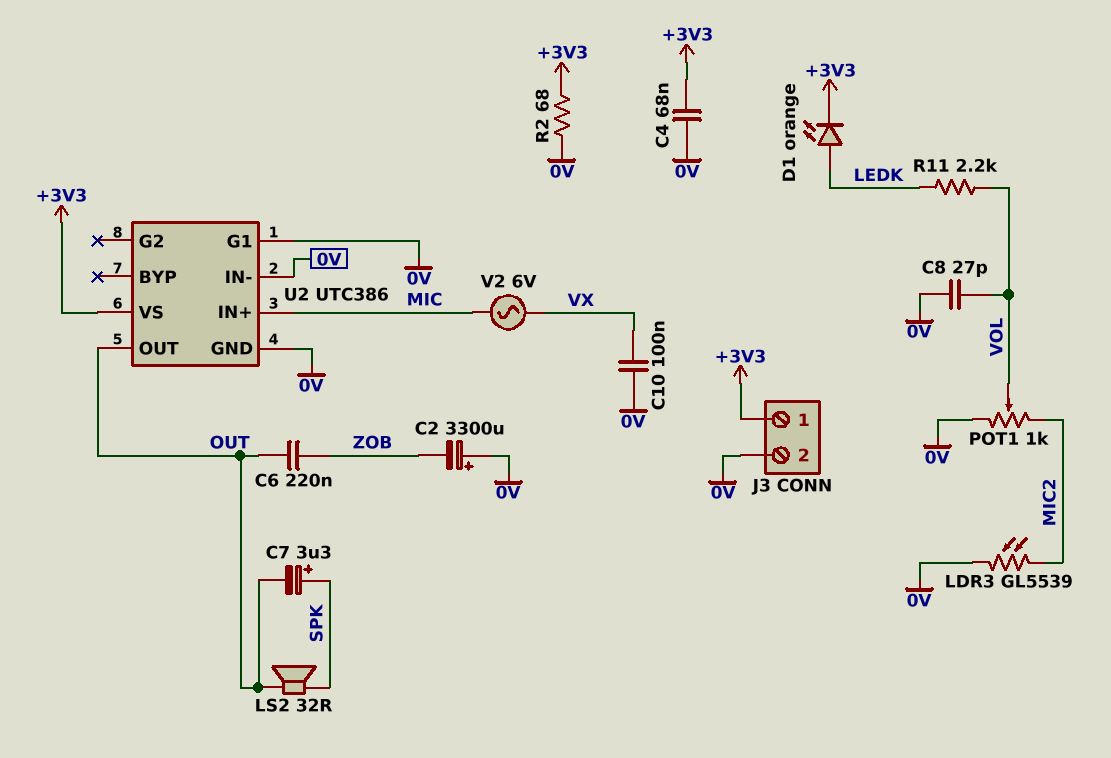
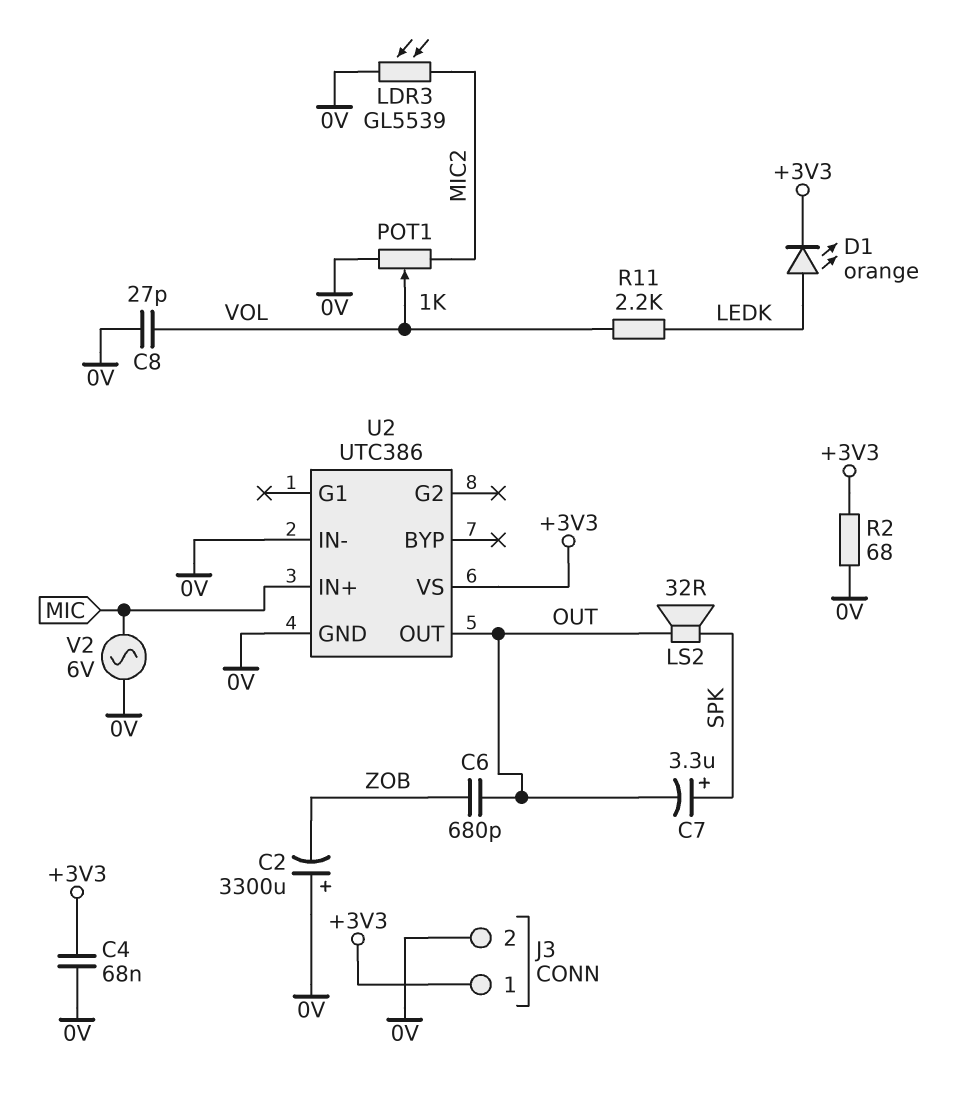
C6: 220nF (OUT, ZOB) -> 680pF (OUT, ZOB)
C10: 100nF (0V, VX) -> none
U2 pin G1: 0V -> none
V2: AC 6V (MIC, VX) -> AC 6V (0V, MIC)

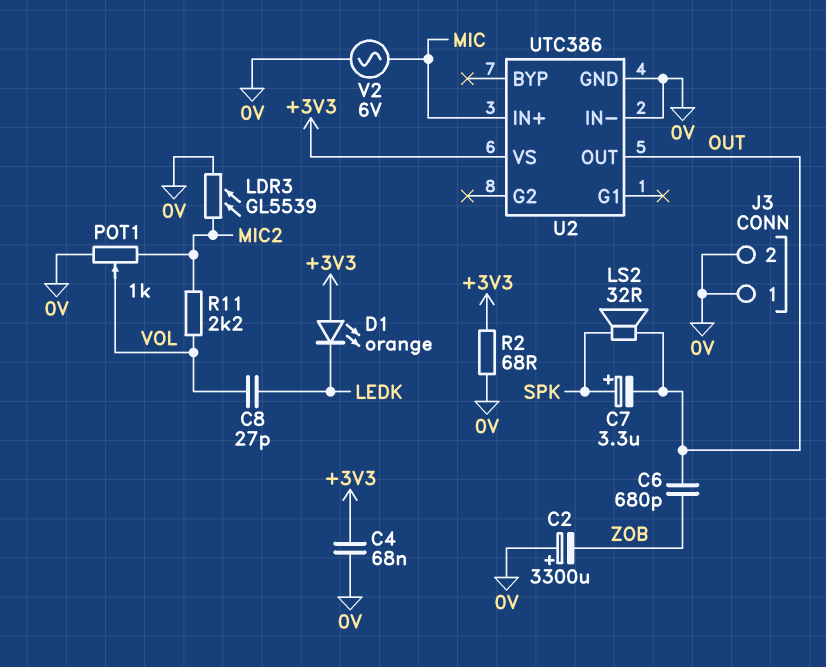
C8: 27pF (0V, VOL) -> 27pF (LEDK, VOL)
D1: LED orange (A LEDK, K +3V3) -> LED orange (A +3V3, K LEDK)
J3 pin 1: +3V3 -> 0V
R11: 2.2k (LEDK, VOL) -> 2.2k (MIC2, VOL)

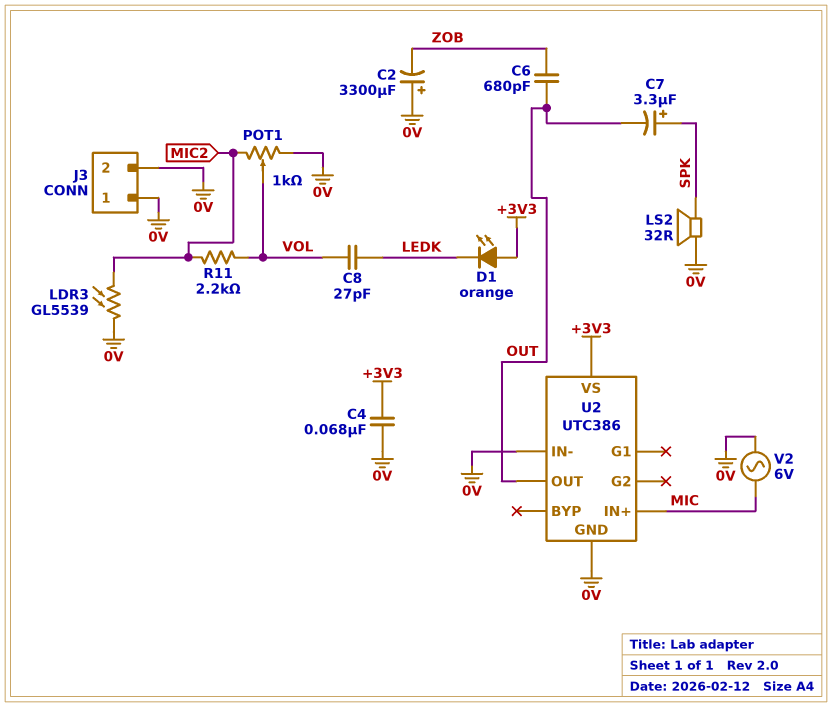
LS2: speaker 32R (OUT, SPK) -> speaker 32R (0V, SPK)
R2: 68 (+3V3, 0V) -> none

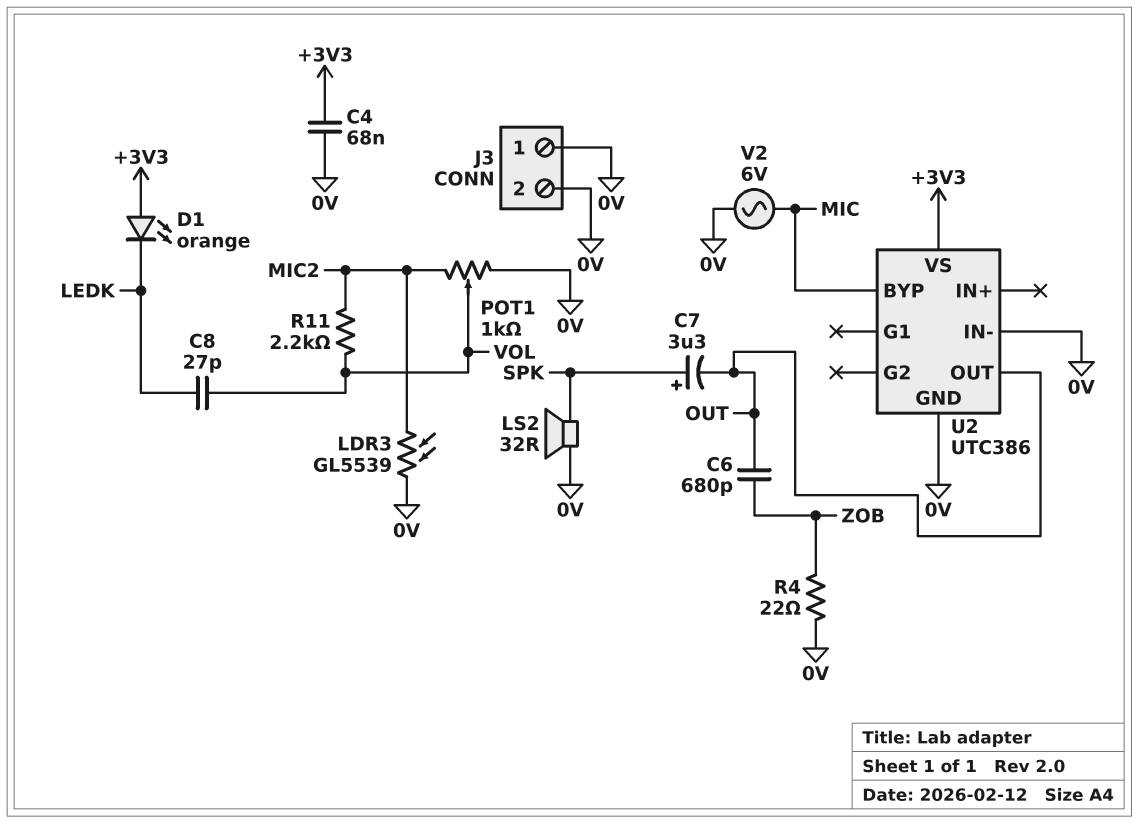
C2: 3300uF (plus 0V, minus ZOB) -> none
R4: none -> 22 (0V, ZOB)
U2 pin BYP: none -> MIC
U2 pin IN+: MIC -> none

